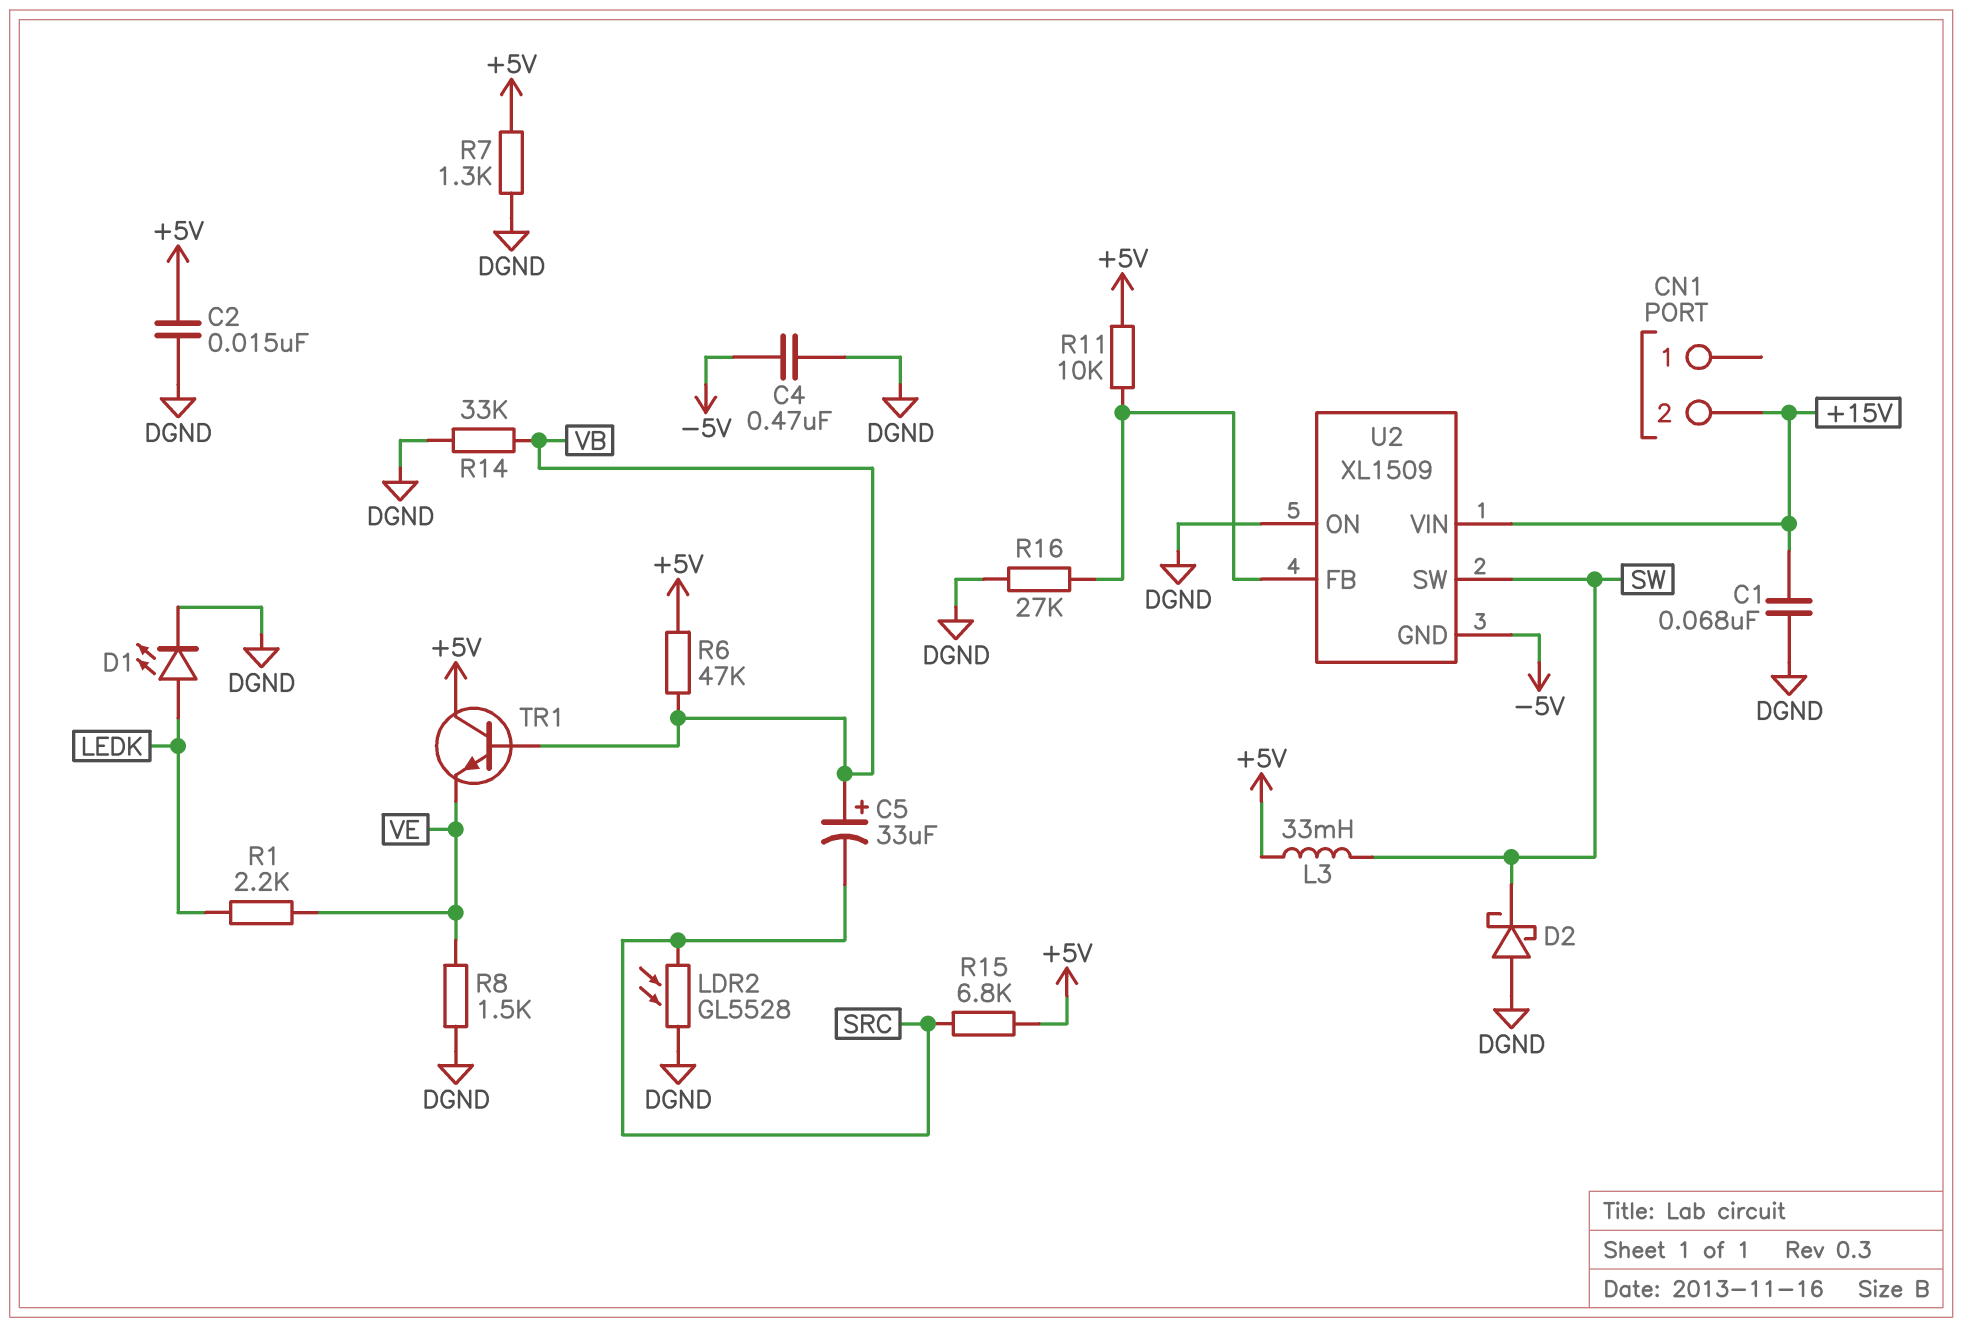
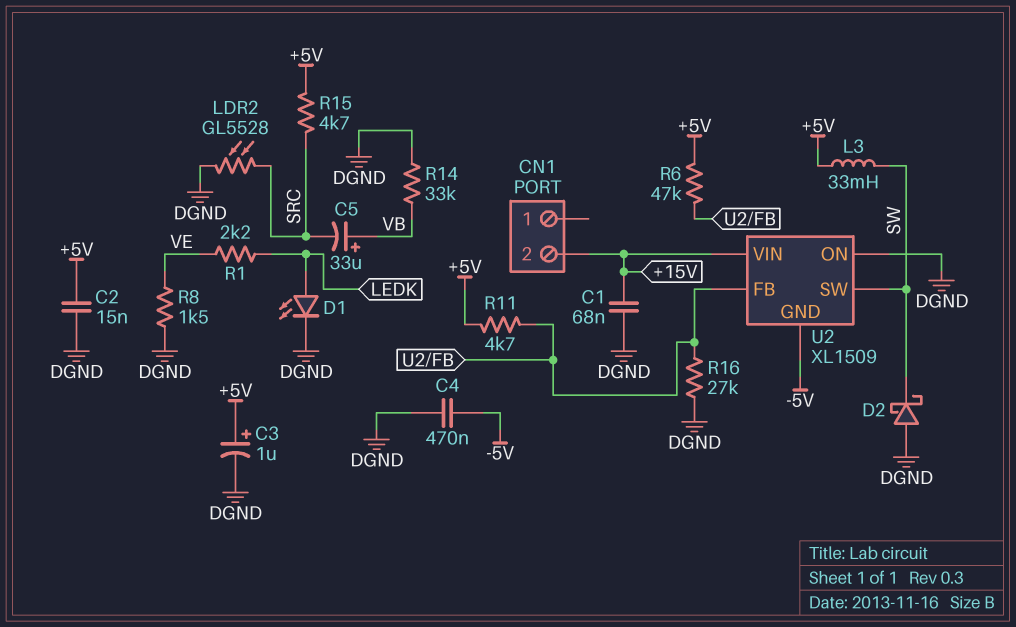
C3: none -> 1uF (plus +5V, minus DGND)
R6: 47k (+5V, VB) -> 47k (+5V, U2/FB)
R7: 1.3k (+5V, DGND) -> none
R11: 10k (+5V, U2/FB) -> 4.7k (+5V, U2/FB)
R15: 6.8k (+5V, SRC) -> 4.7k (+5V, SRC)
TR1: NPN (B VB, C +5V, E VE) -> none

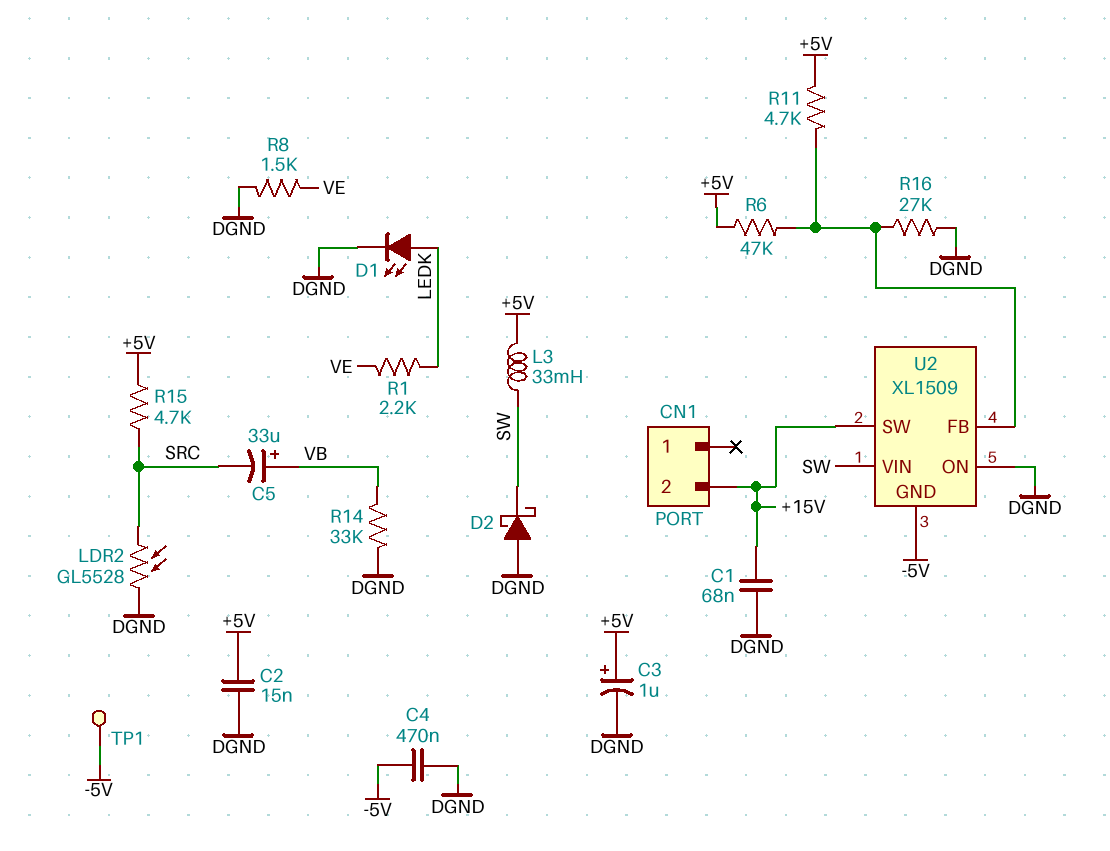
TP1: none -> test point (-5V)
U2 pin SW: SW -> +15V
U2 pin VIN: +15V -> SW

